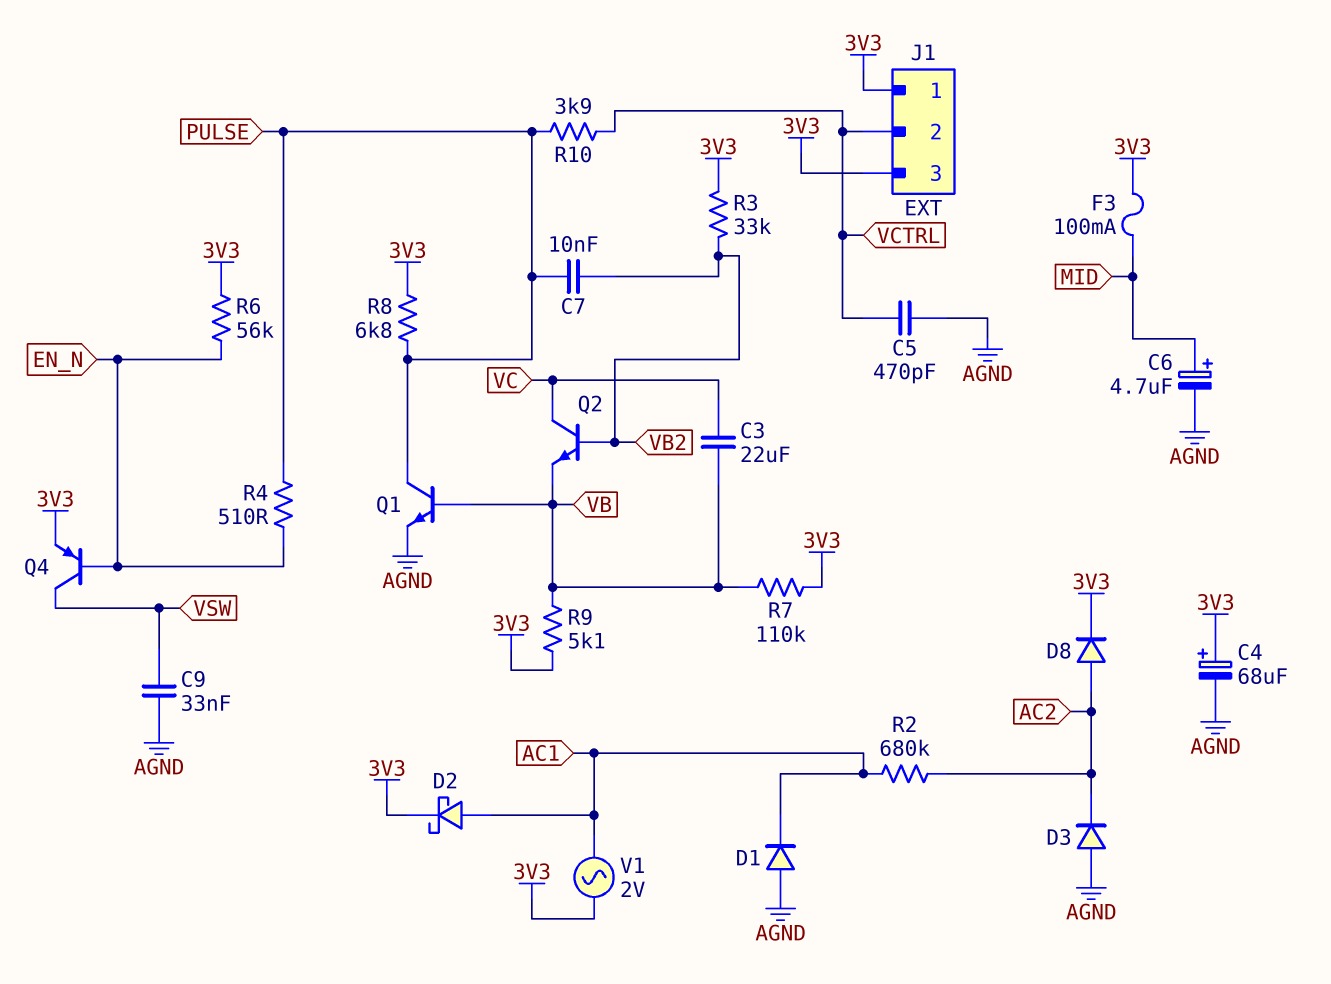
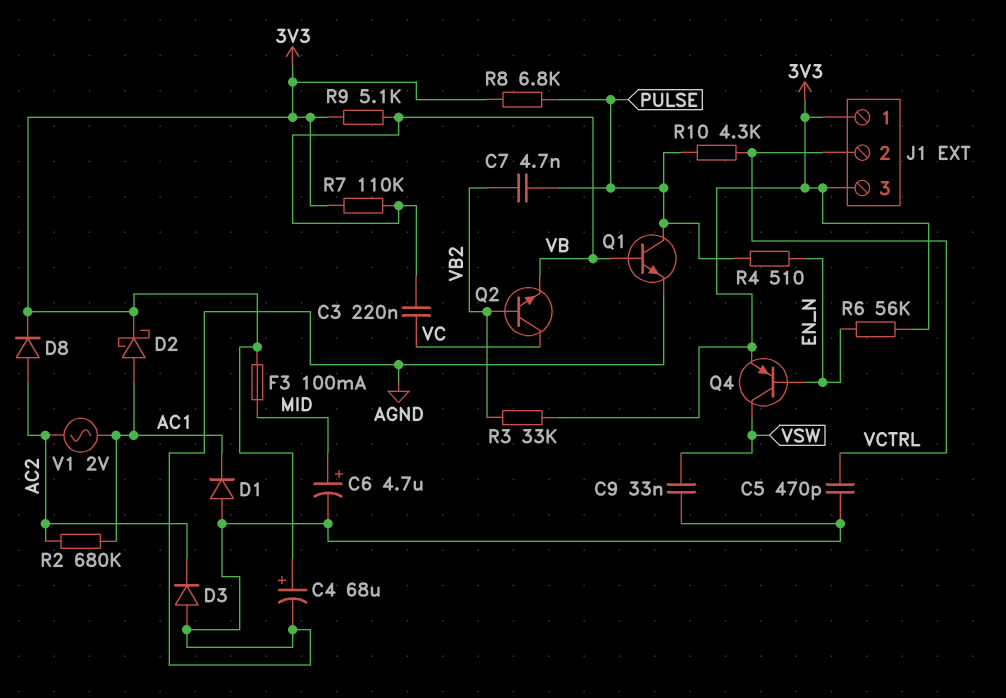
C3: 22uF (VB, VC) -> 220nF (VB, VC)
C7: 10nF (PULSE, VB2) -> 4.7nF (PULSE, VB2)
R10: 3.9k (PULSE, VCTRL) -> 4.3k (PULSE, VCTRL)
V1: AC 2V (3V3, AC1) -> AC 2V (AC1, AC2)

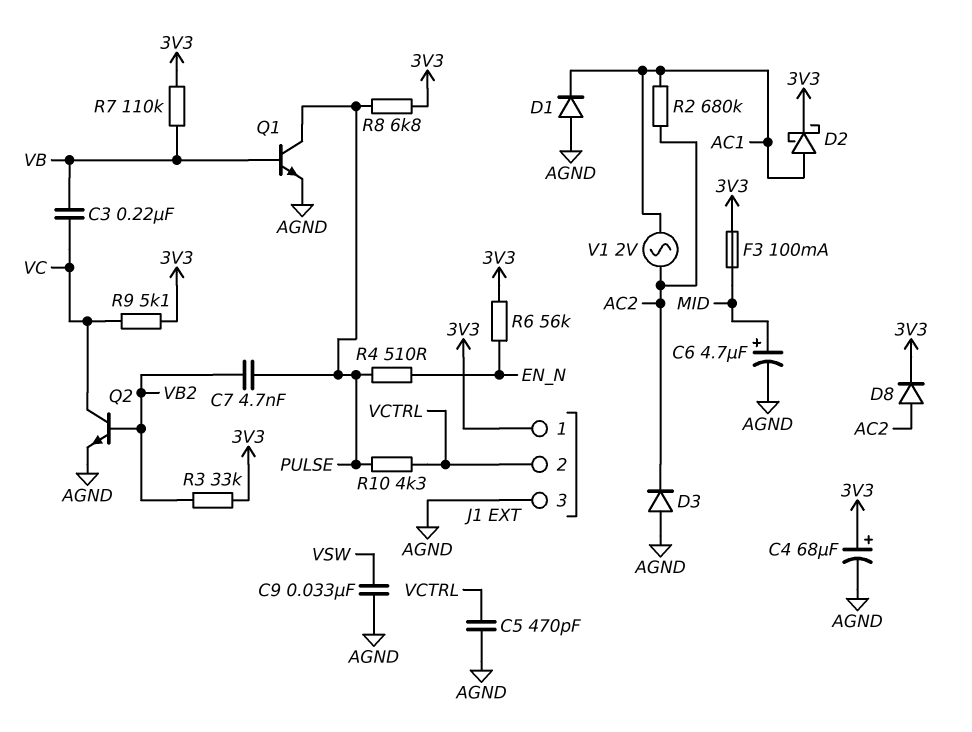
J1 pin 3: 3V3 -> AGND
Q2: NPN (B VB2, C VC, E VB) -> NPN (B VB2, C VC, E AGND)
Q4: PNP (B EN_N, C VSW, E 3V3) -> none
R9: 5.1k (3V3, VB) -> 5.1k (3V3, VC)

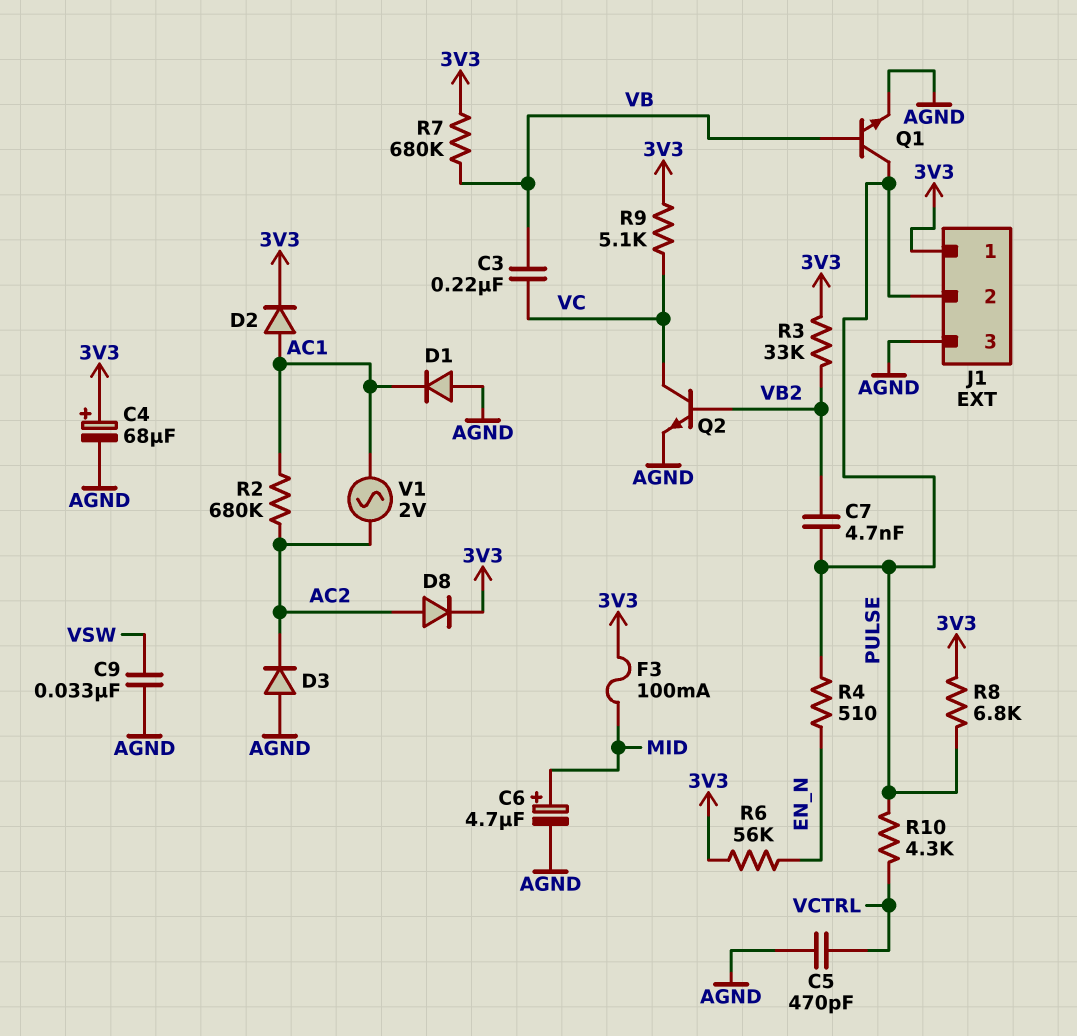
D2: schottky (A AC1, K 3V3) -> diode (A AC1, K 3V3)
J1 pin 2: VCTRL -> PULSE
R7: 110k (3V3, VB) -> 680k (3V3, VB)

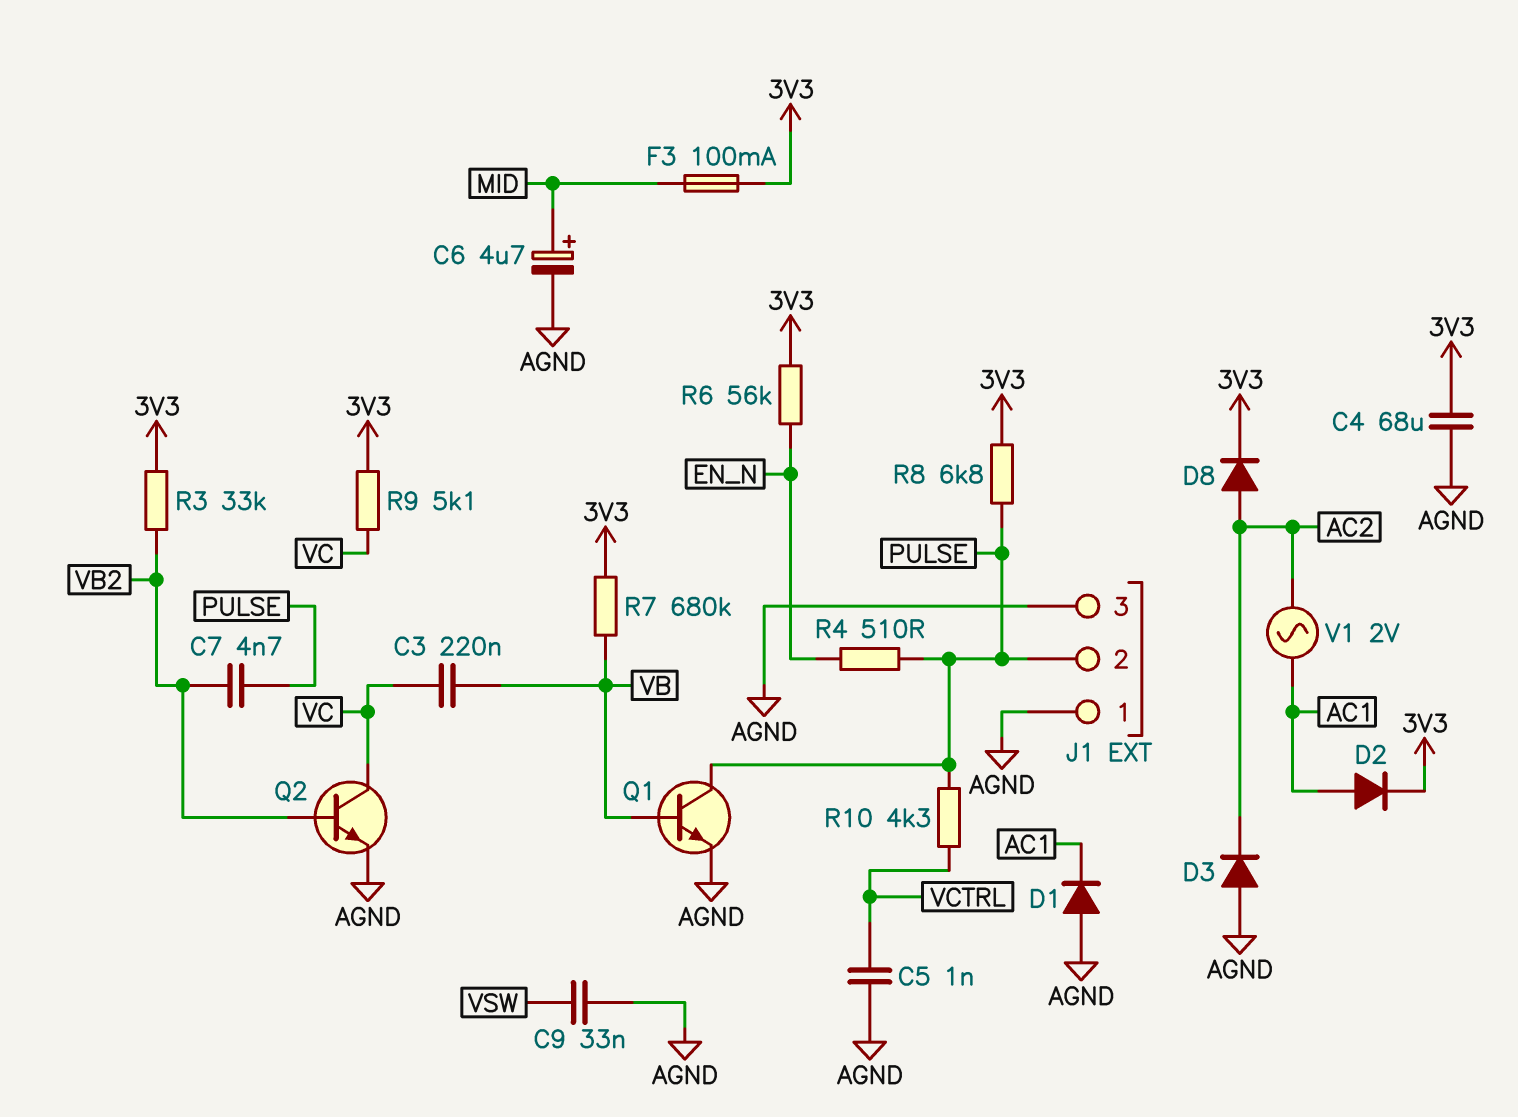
C4: 68uF (plus 3V3, minus AGND) -> 68uF (3V3, AGND)
C5: 470pF (AGND, VCTRL) -> 1nF (AGND, VCTRL)
J1 pin 1: 3V3 -> AGND
R2: 680k (AC1, AC2) -> none

